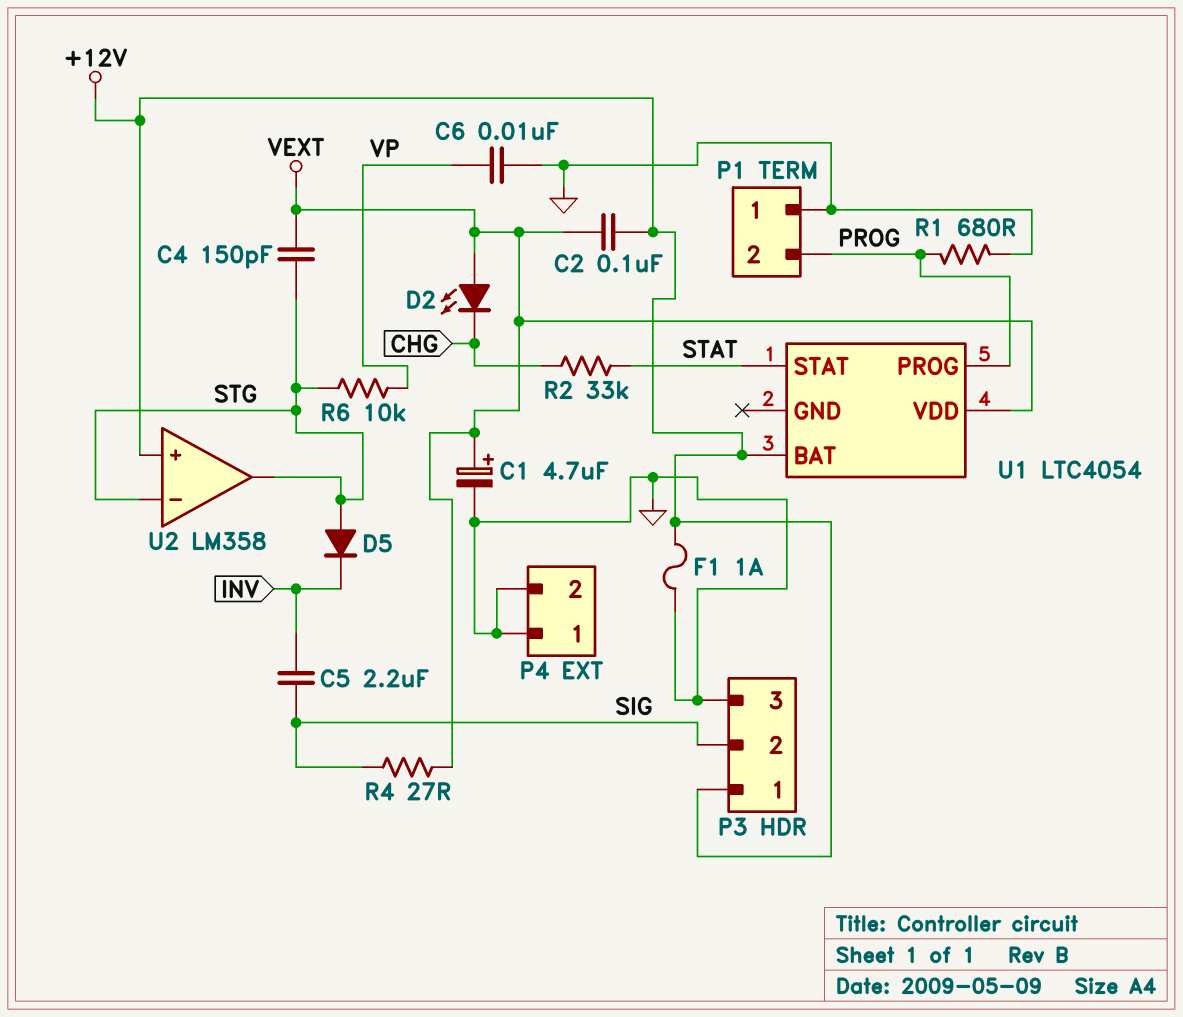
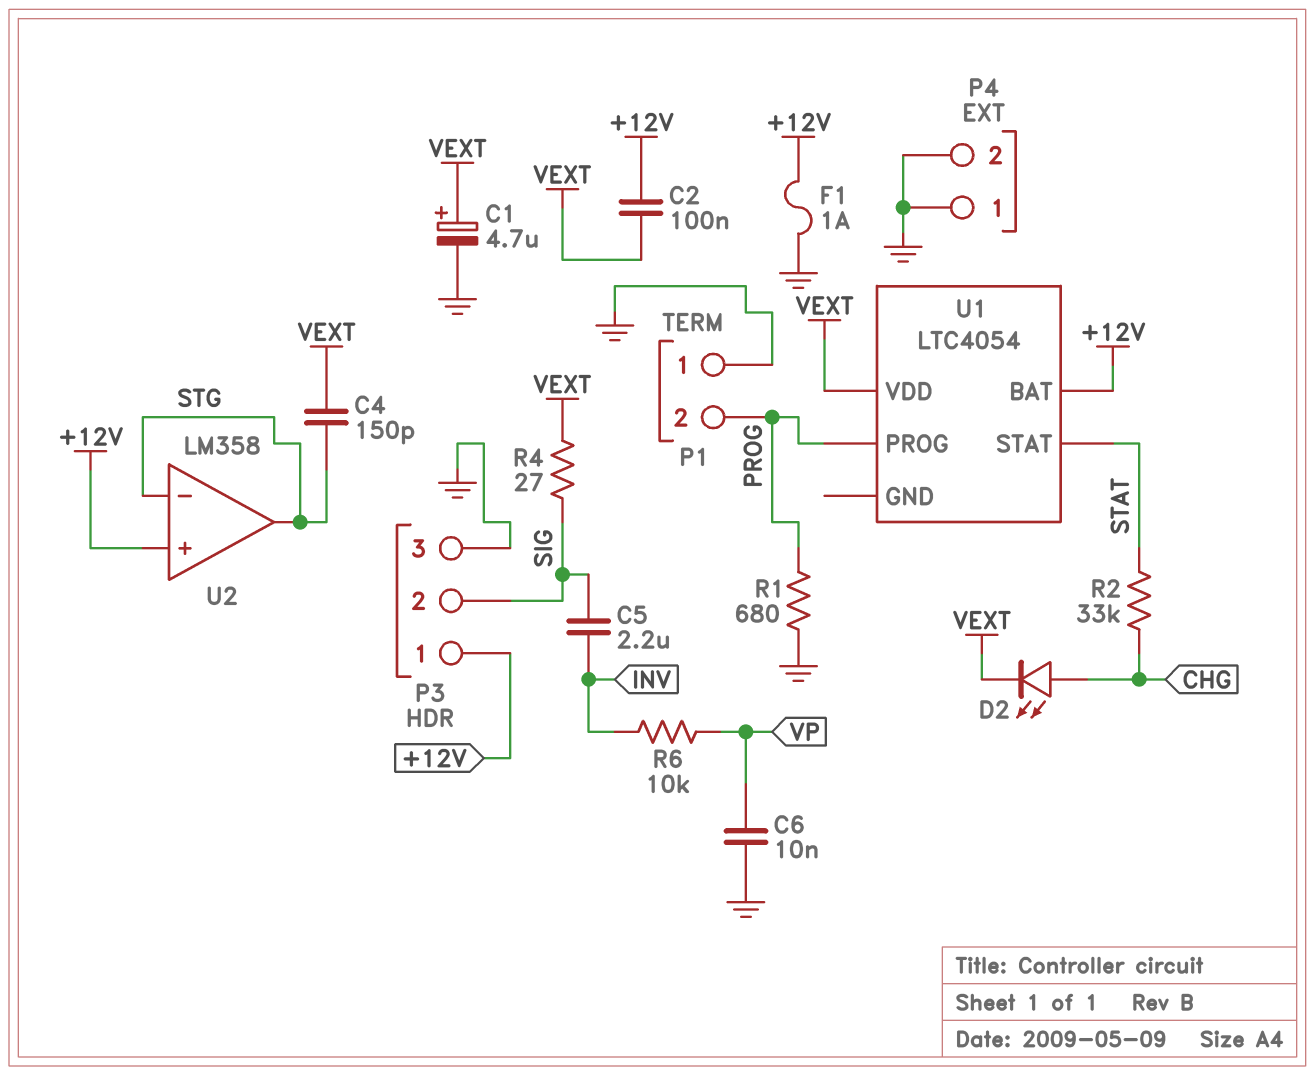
D2: LED (A VEXT, K CHG) -> LED (A CHG, K VEXT)
D5: diode (A STG, K INV) -> none
R6: 10k (STG, VP) -> 10k (INV, VP)

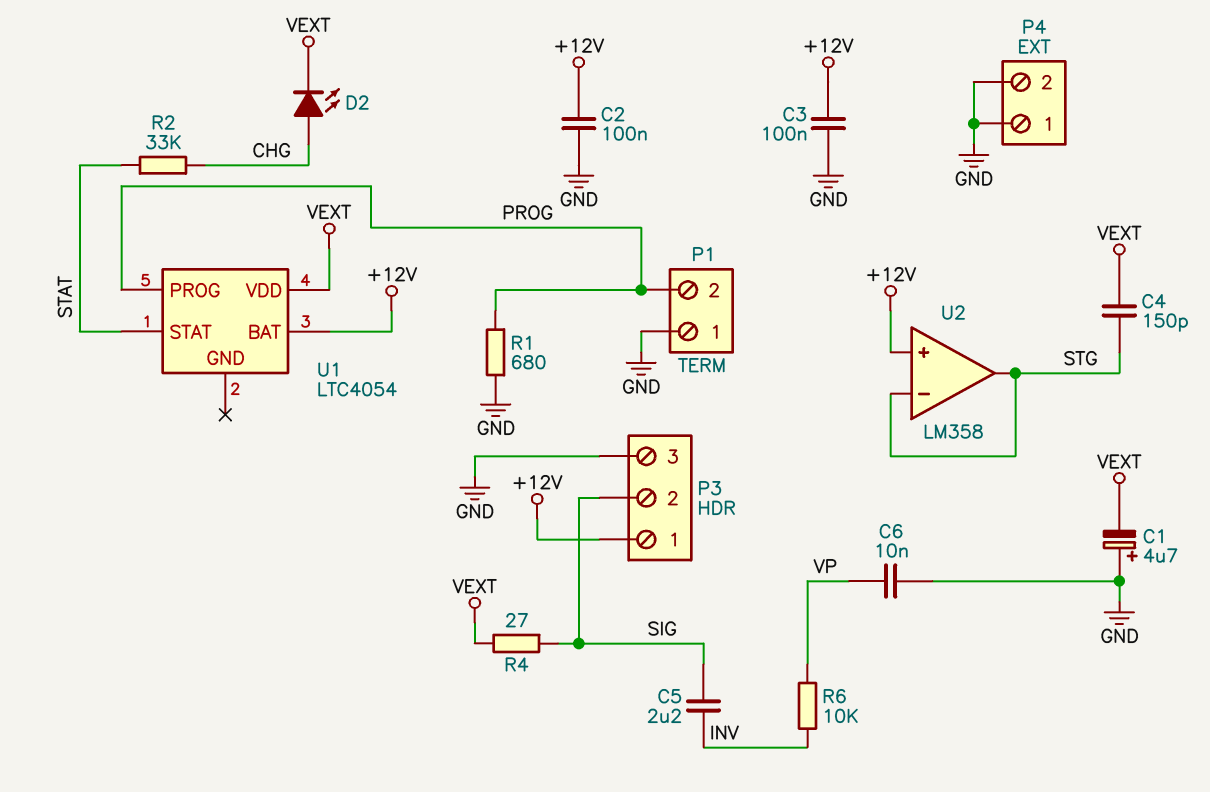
C1: 4.7uF (plus VEXT, minus GND) -> 4.7uF (plus GND, minus VEXT)
C2: 100nF (+12V, VEXT) -> 100nF (+12V, GND)
C3: none -> 100nF (+12V, GND)
F1: 1A (+12V, GND) -> none

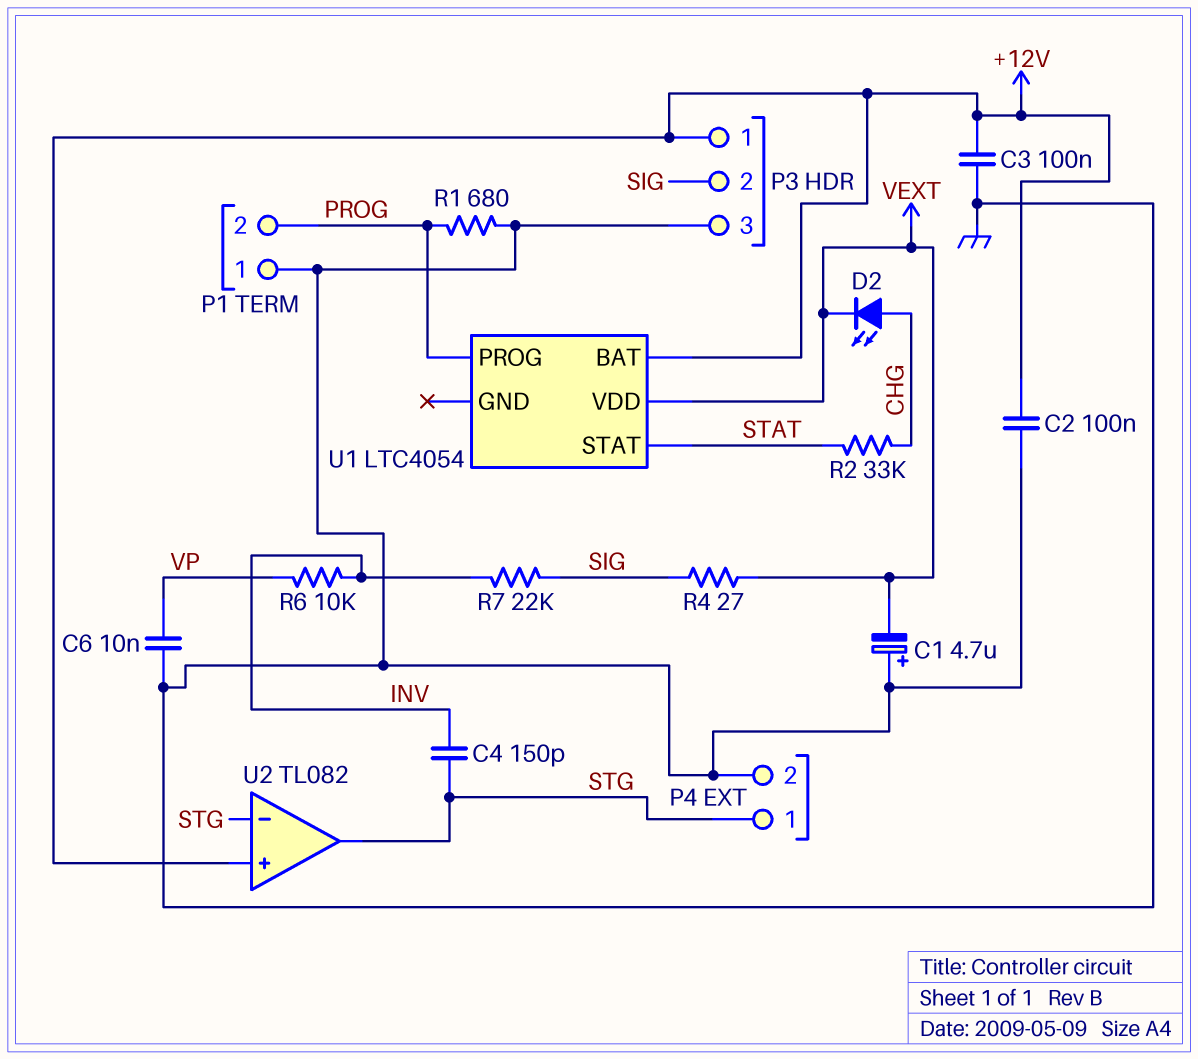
C4: 150pF (STG, VEXT) -> 150pF (INV, STG)
C5: 2.2uF (INV, SIG) -> none
P4 pin 1: GND -> STG
R7: none -> 22k (INV, SIG)
U2: LM358 -> TL082

